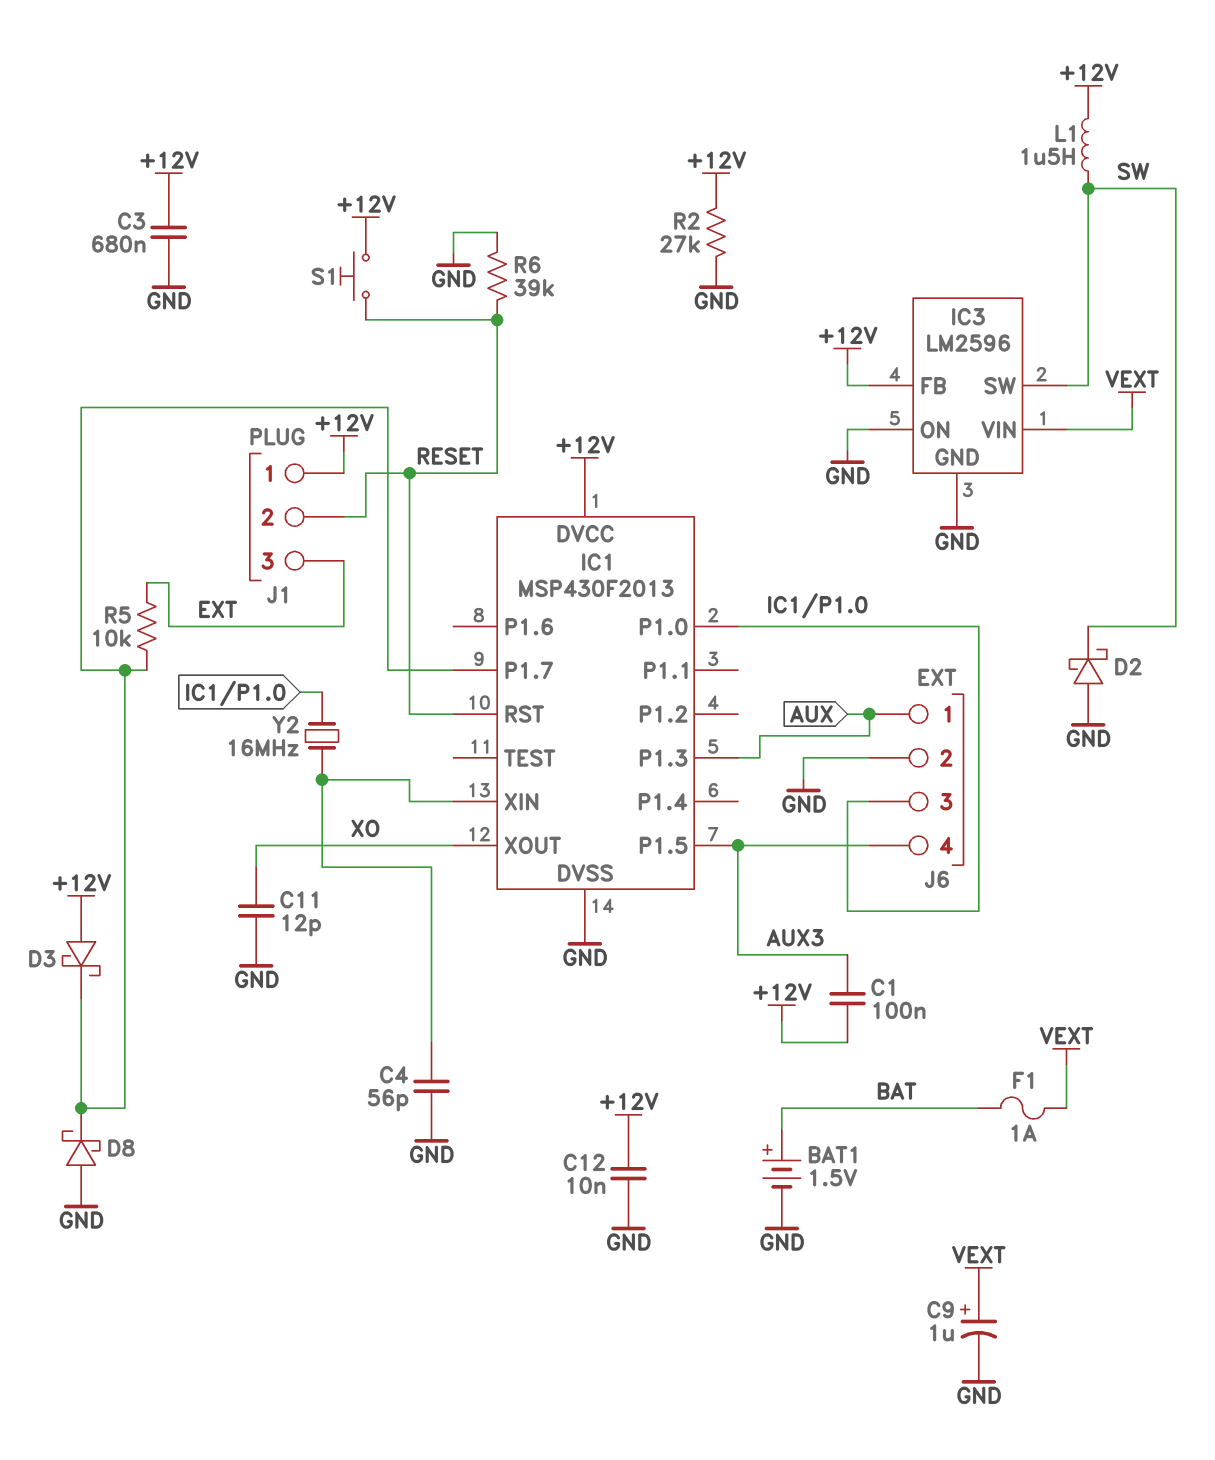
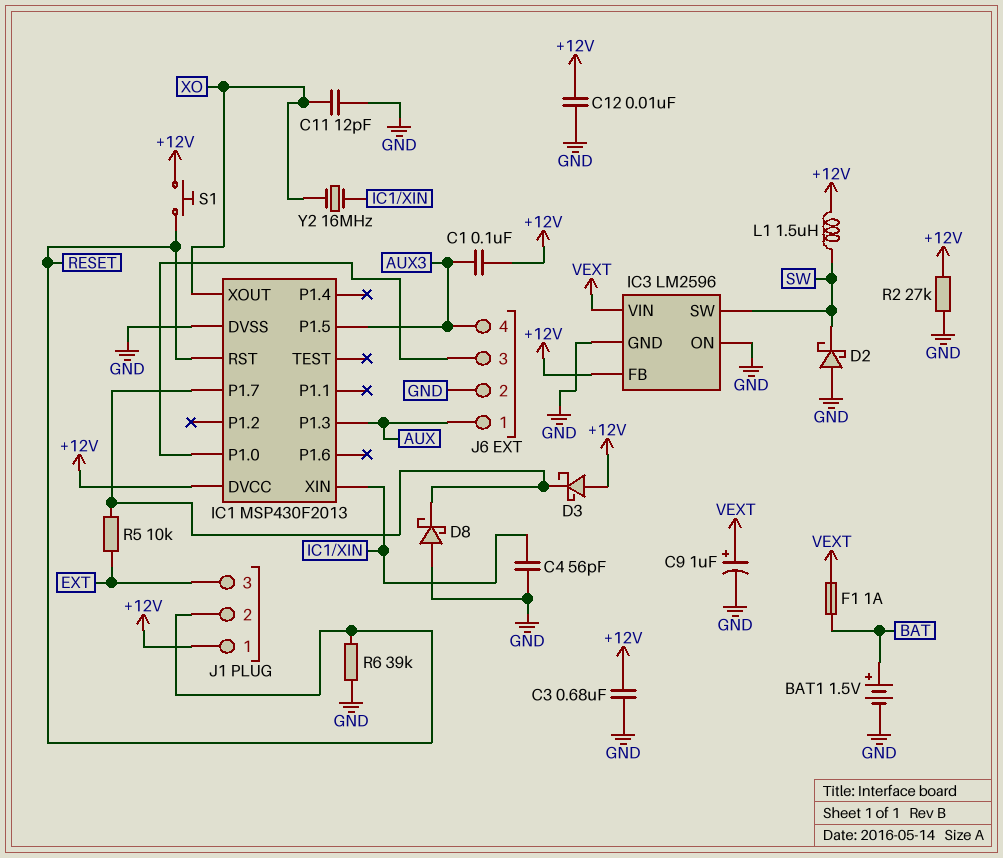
Y2: 16MHz (IC1/P1.0, IC1/XIN) -> 16MHz (IC1/XIN, XO)

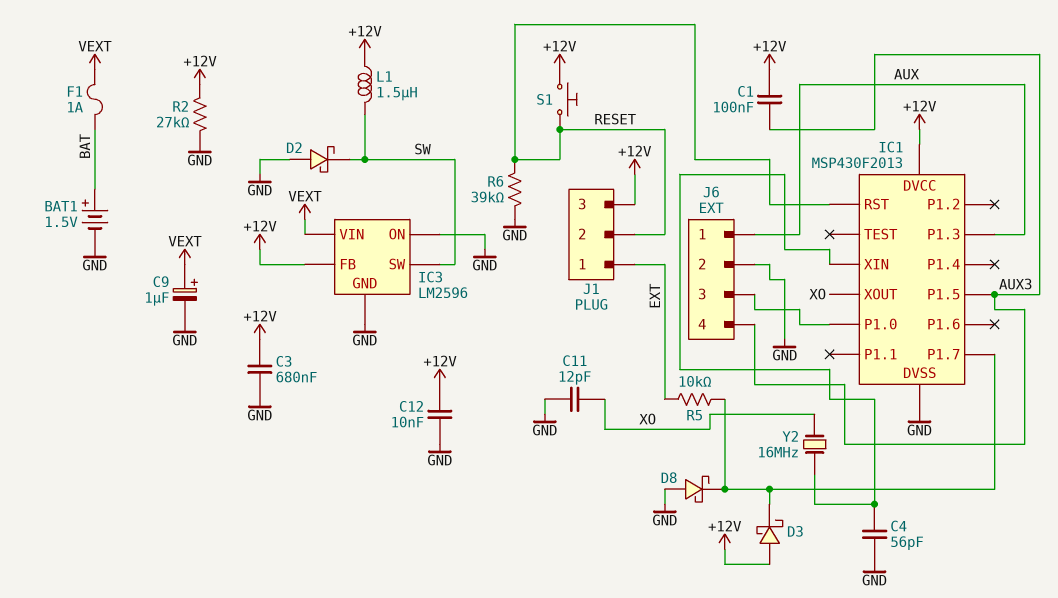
J1 pin 1: +12V -> EXT
J1 pin 3: EXT -> +12V

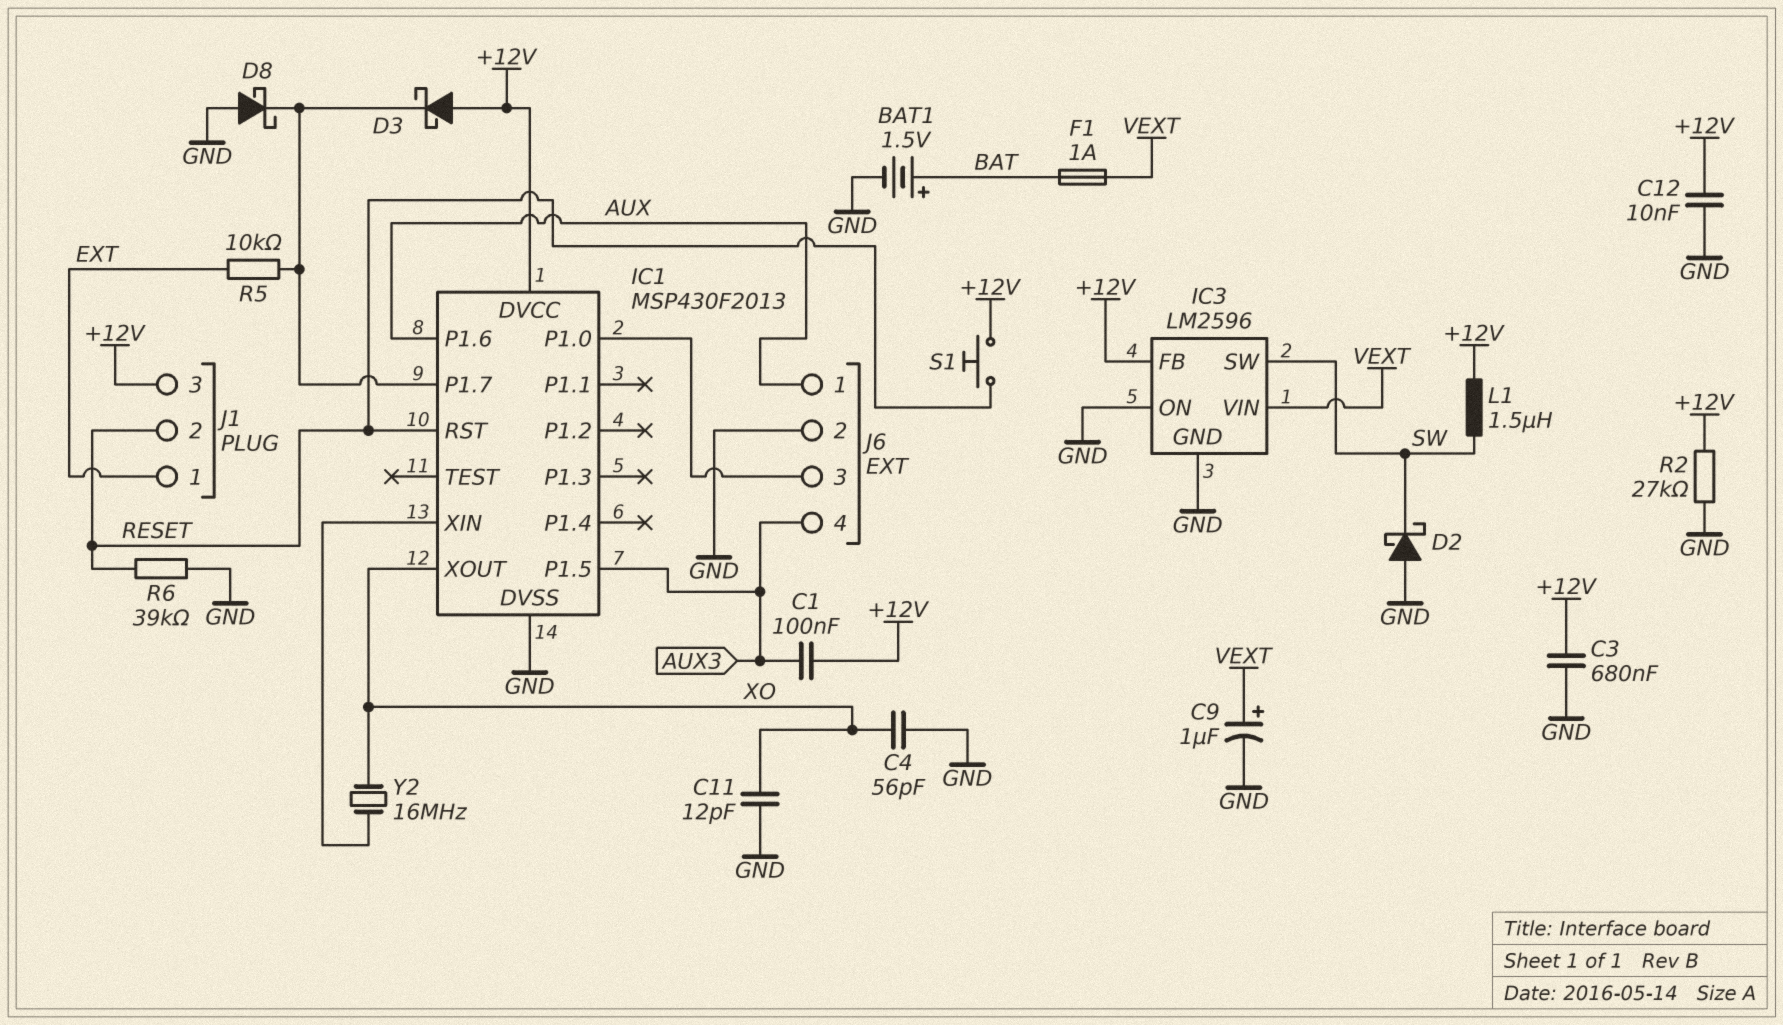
C4: 56pF (GND, IC1/XIN) -> 56pF (GND, XO)
IC1 pin P1.3: AUX -> none
IC1 pin P1.6: none -> AUX

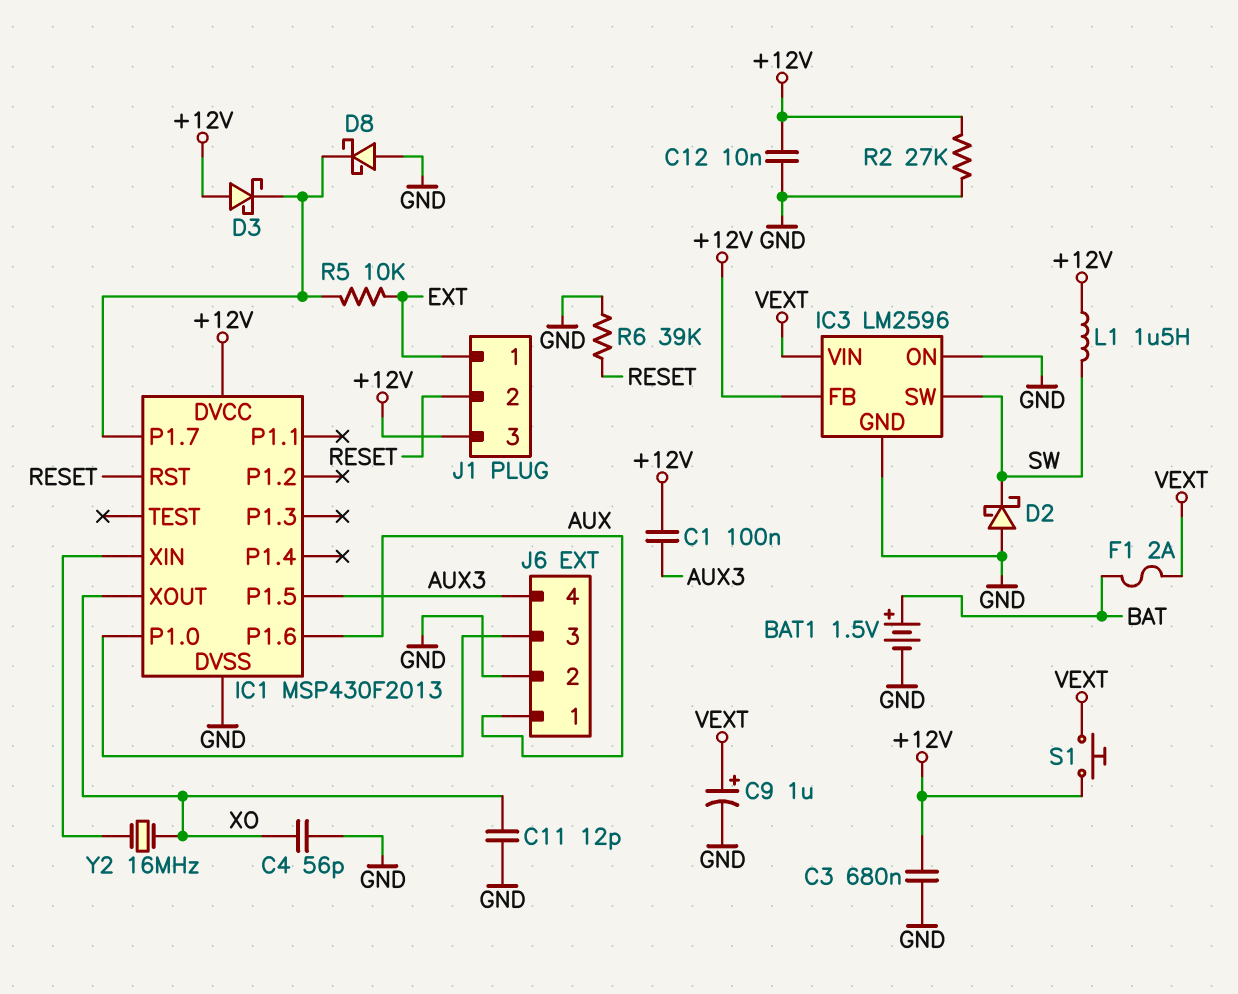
F1: 1A (BAT, VEXT) -> 2A (BAT, VEXT)
S1: button (+12V, RESET) -> button (+12V, VEXT)

